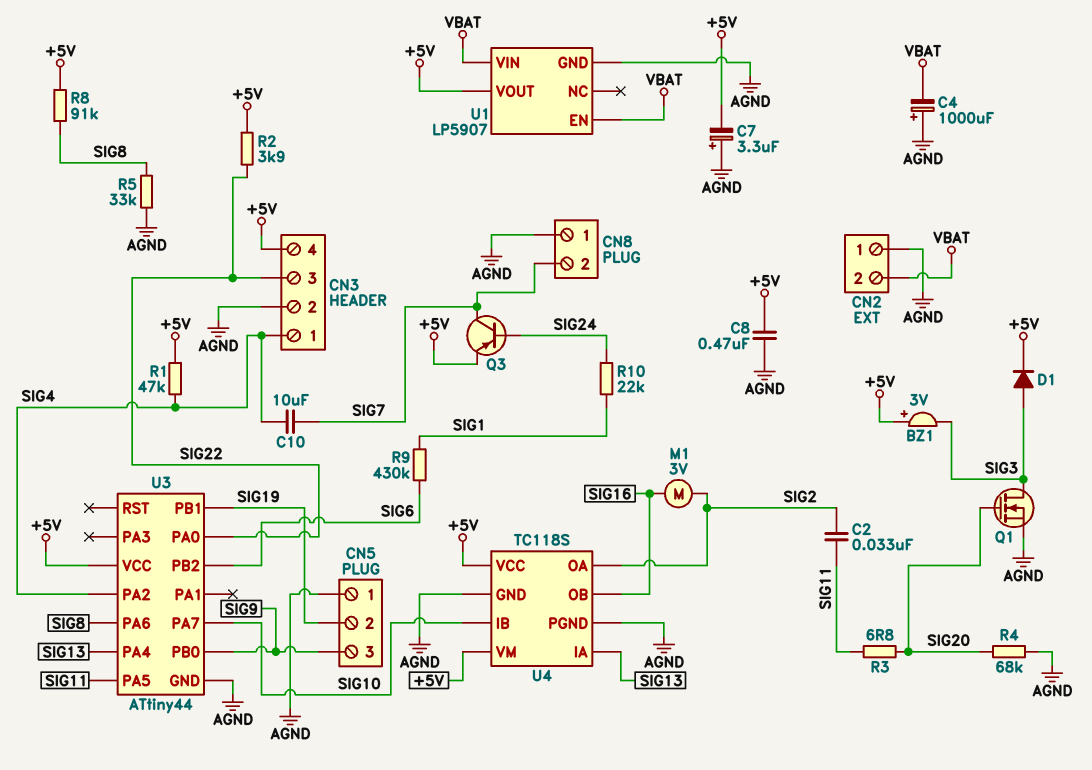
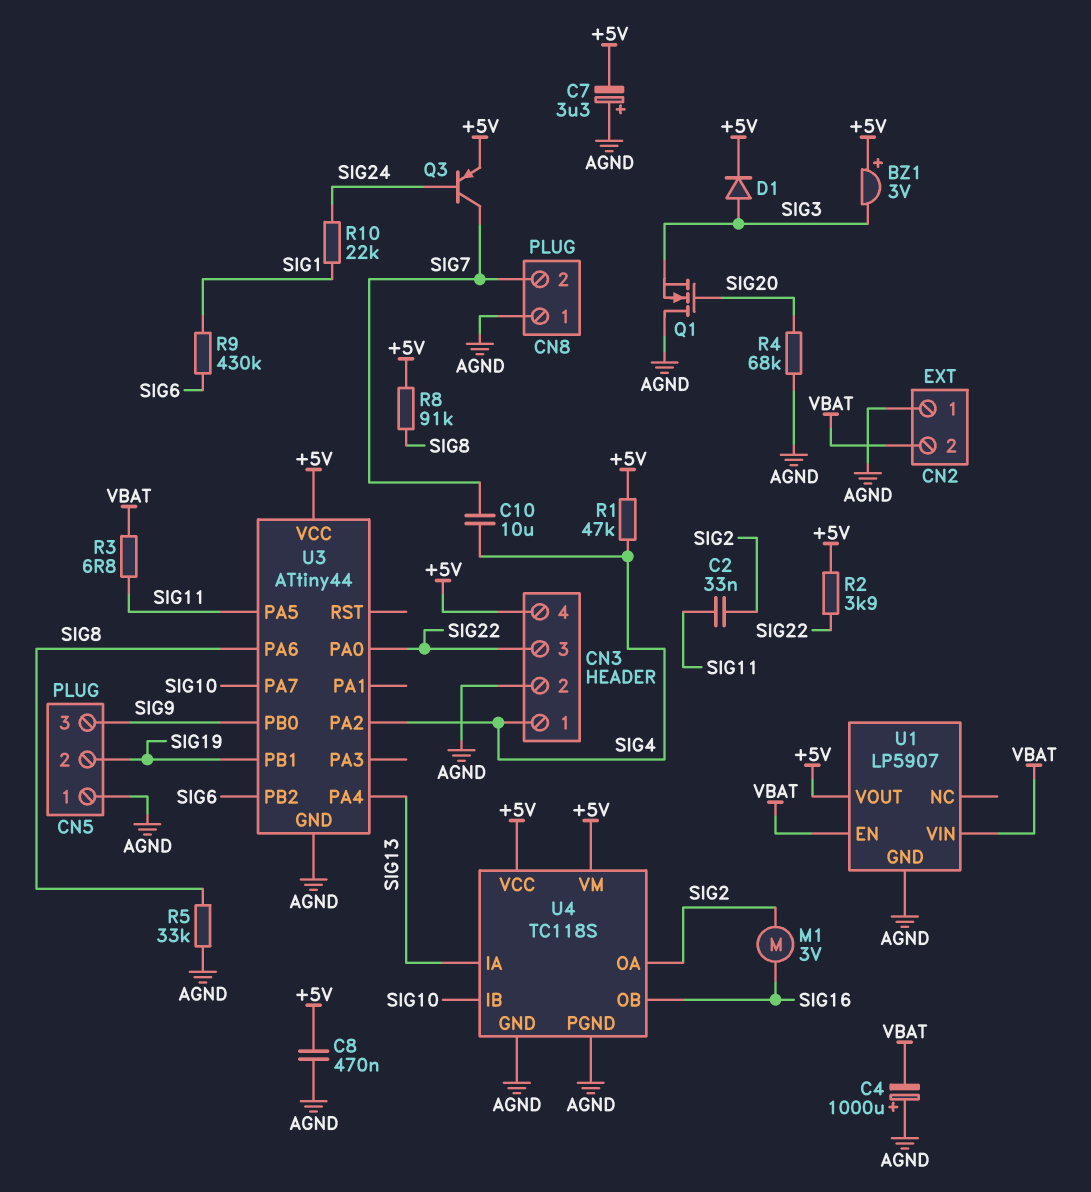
Q1: NMOS (G SIG20, D SIG3, S AGND) -> NMOS (G SIG20, D AGND, S SIG3)
R3: 6.8 (SIG11, SIG20) -> 6.8 (SIG11, VBAT)

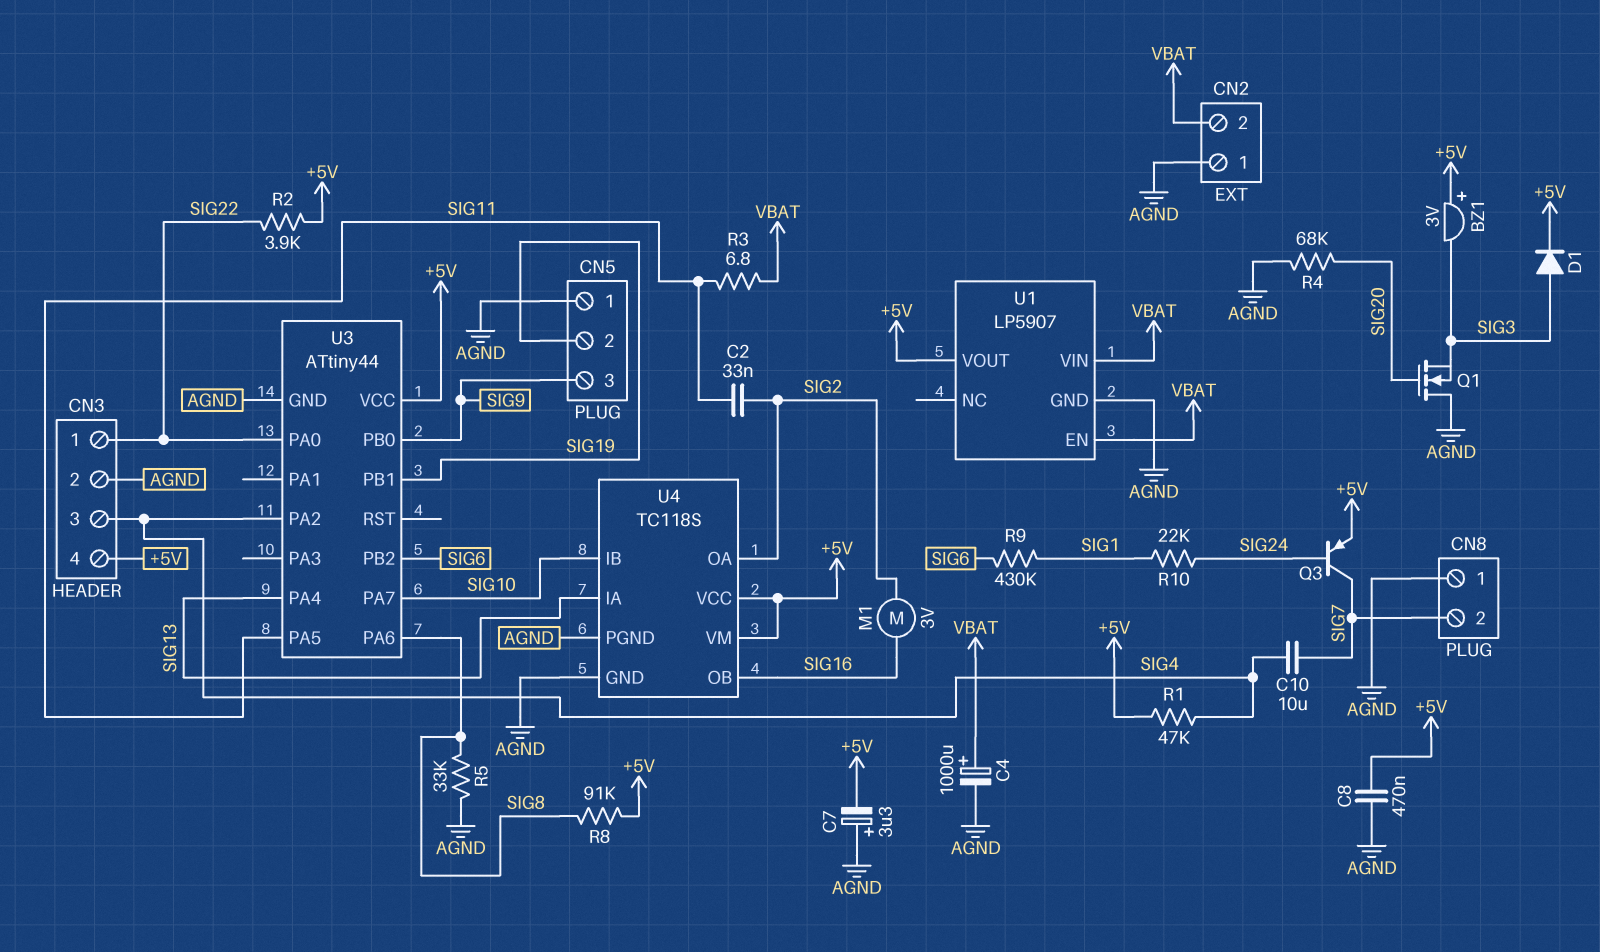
C4: 1000uF (plus AGND, minus VBAT) -> 1000uF (plus VBAT, minus AGND)
CN3 pin 1: SIG4 -> SIG22
CN3 pin 3: SIG22 -> SIG4

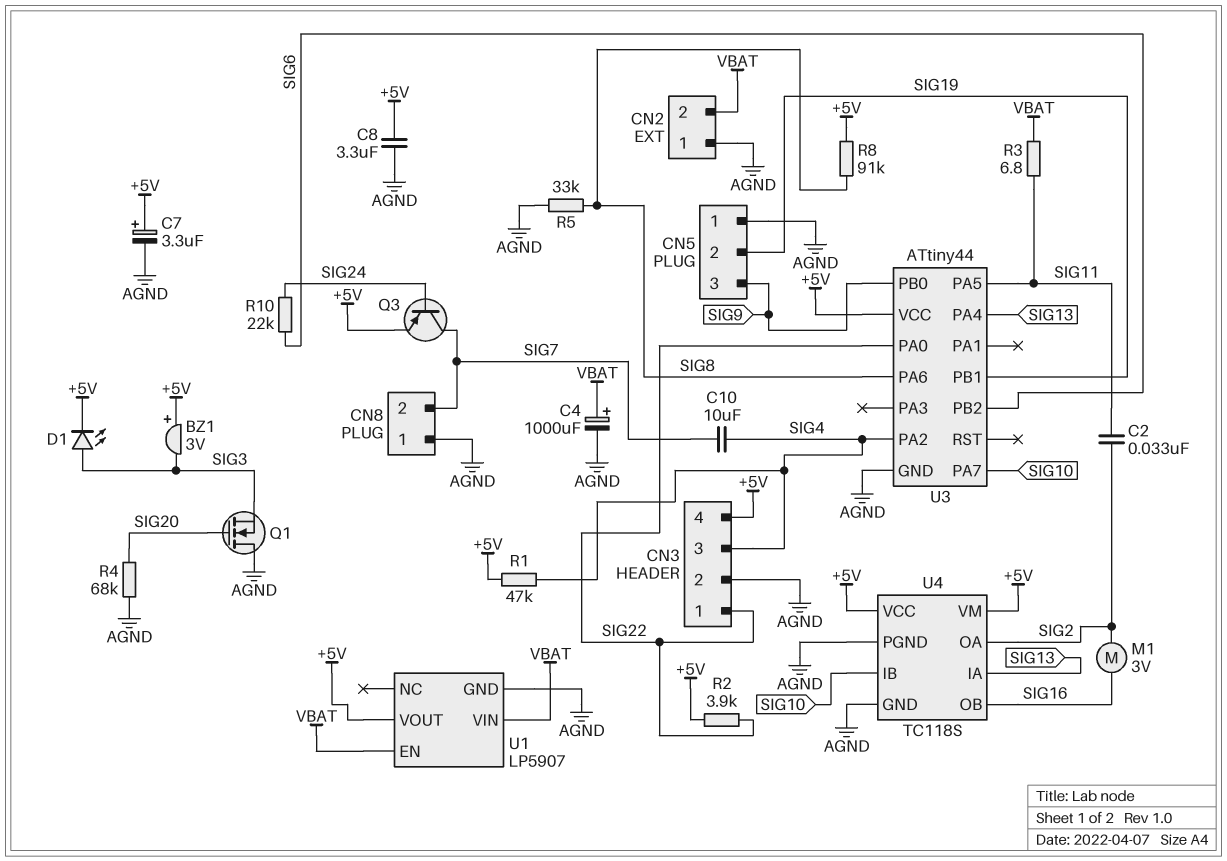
C7: 3.3uF (plus AGND, minus +5V) -> 3.3uF (plus +5V, minus AGND)
C8: 470nF (+5V, AGND) -> 3.3uF (+5V, AGND)
D1: diode (A SIG3, K +5V) -> LED (A SIG3, K +5V)
R9: 430k (SIG1, SIG6) -> none
R10: 22k (SIG1, SIG24) -> 22k (SIG6, SIG24)

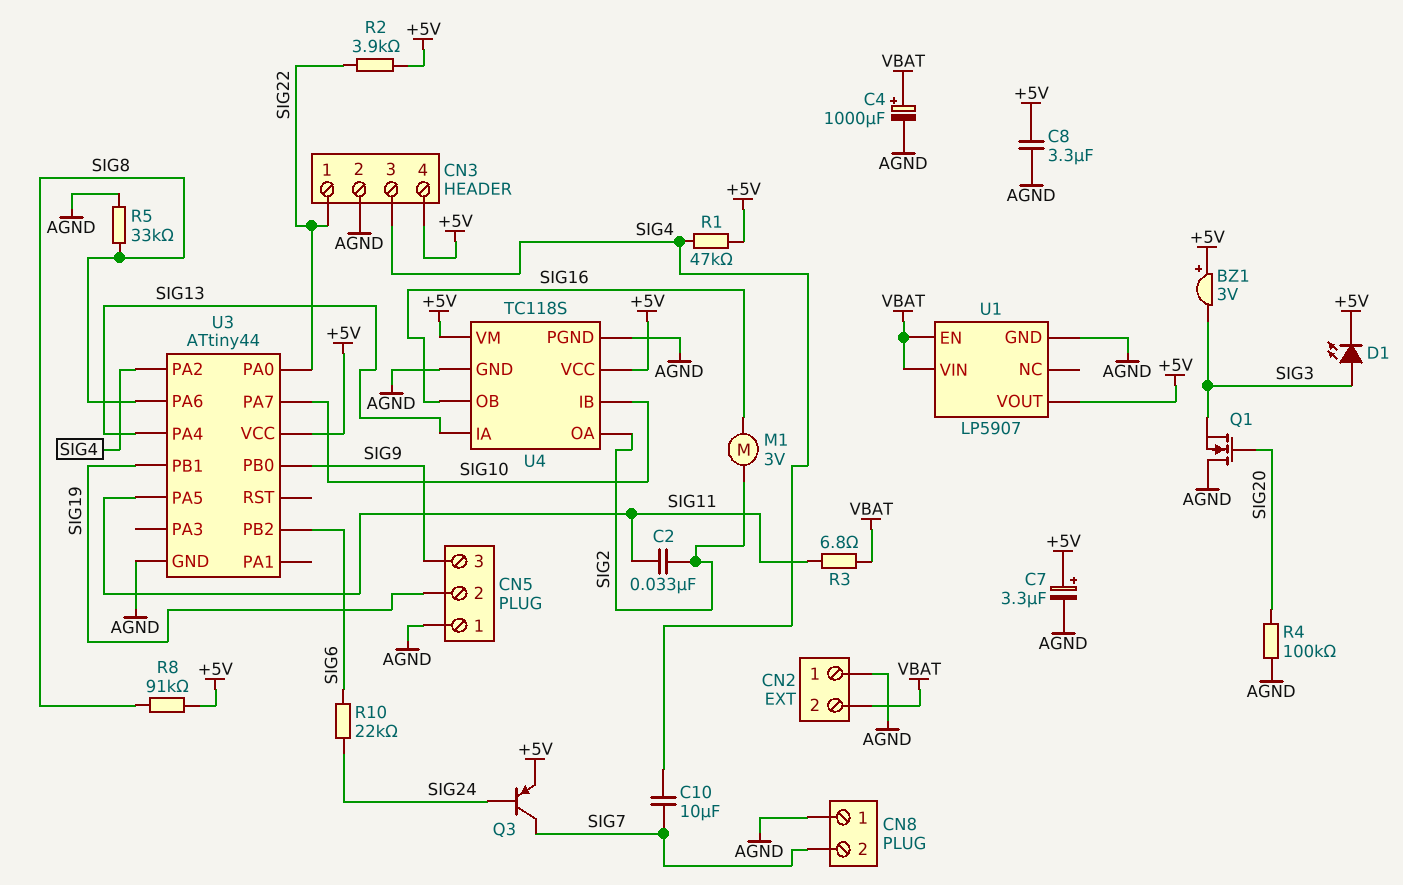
R4: 68k (AGND, SIG20) -> 100k (AGND, SIG20)

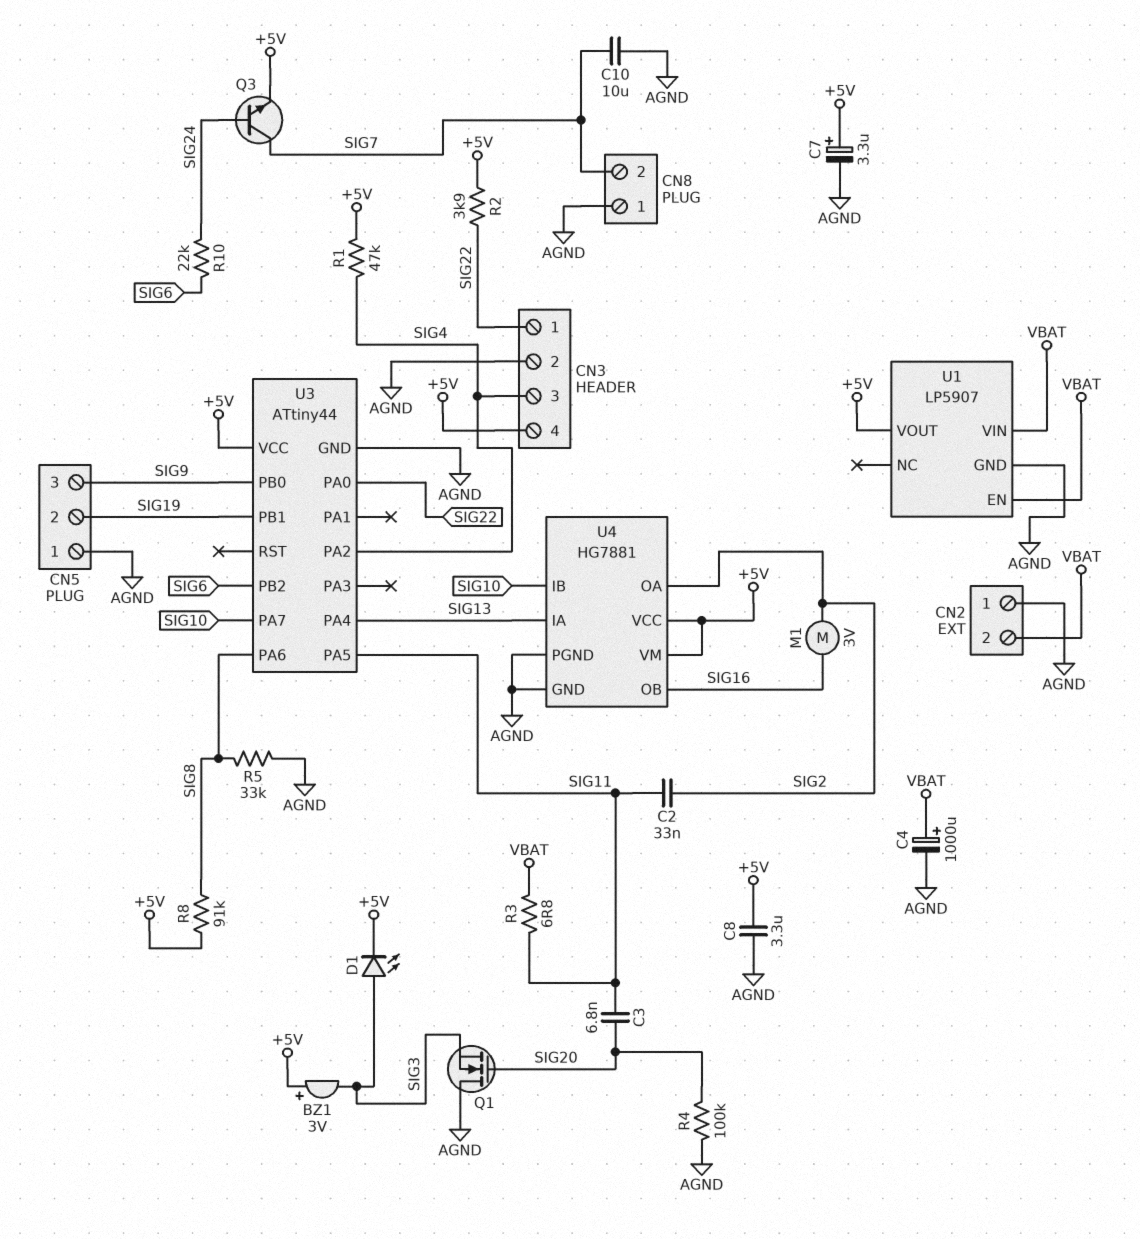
C3: none -> 6.8nF (SIG11, SIG20)
C10: 10uF (SIG4, SIG7) -> 10uF (AGND, SIG7)
Q3: PNP (B SIG24, C SIG7, E +5V) -> NPN (B SIG24, C SIG7, E +5V)
U4: TC118S -> HG7881

